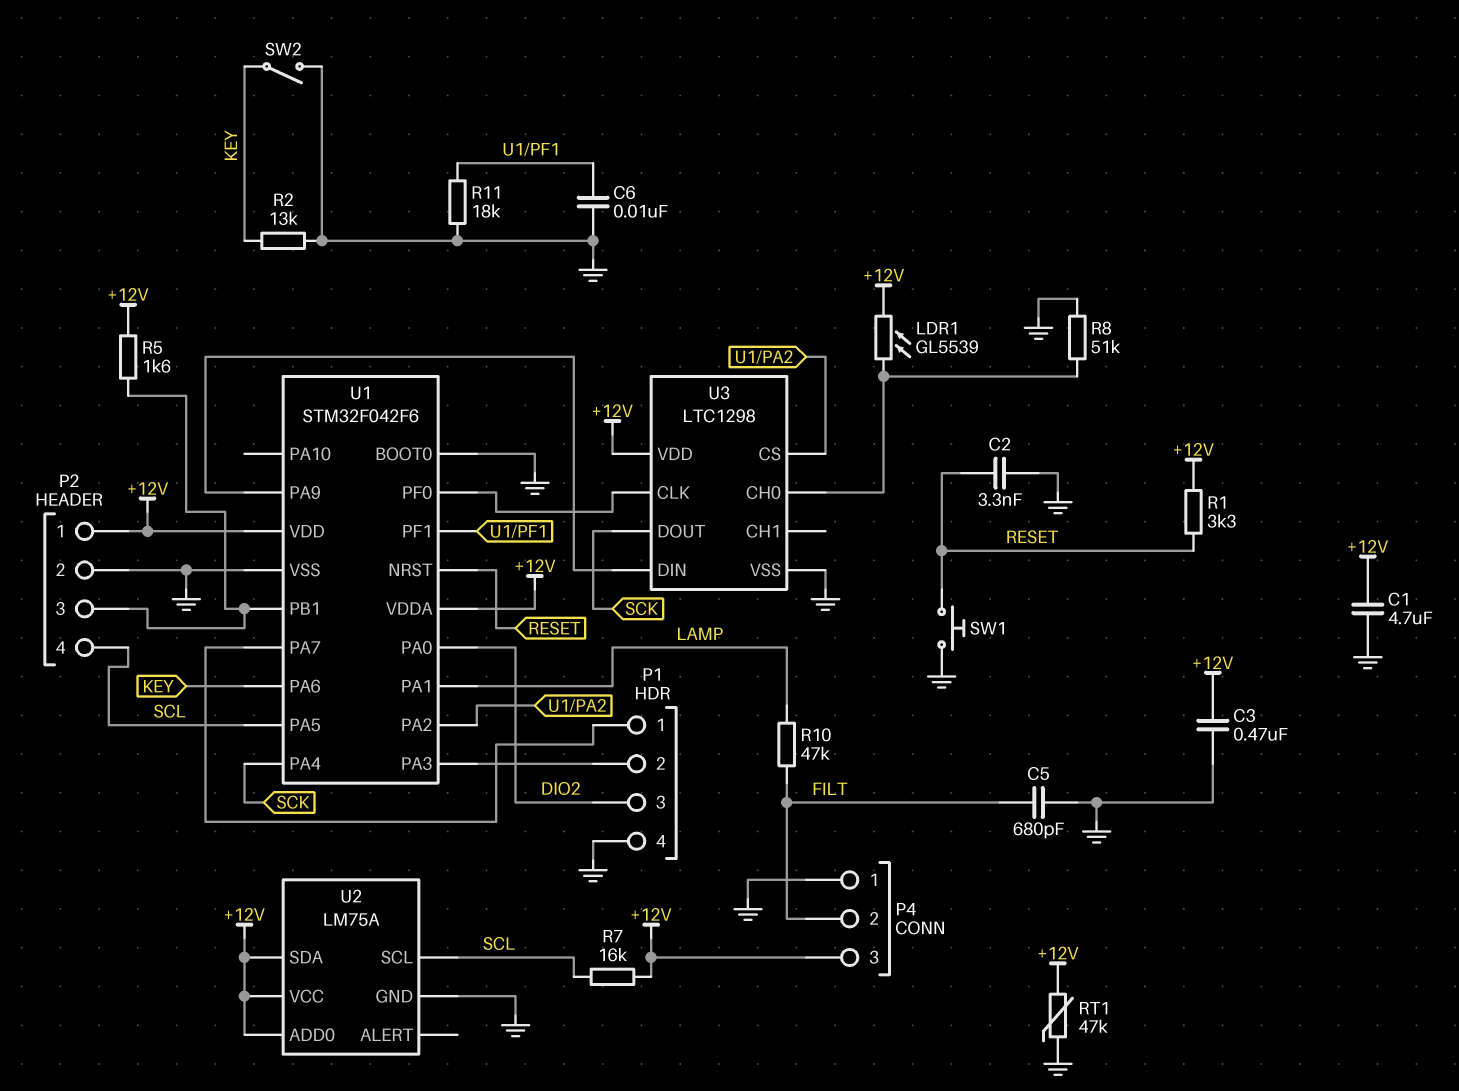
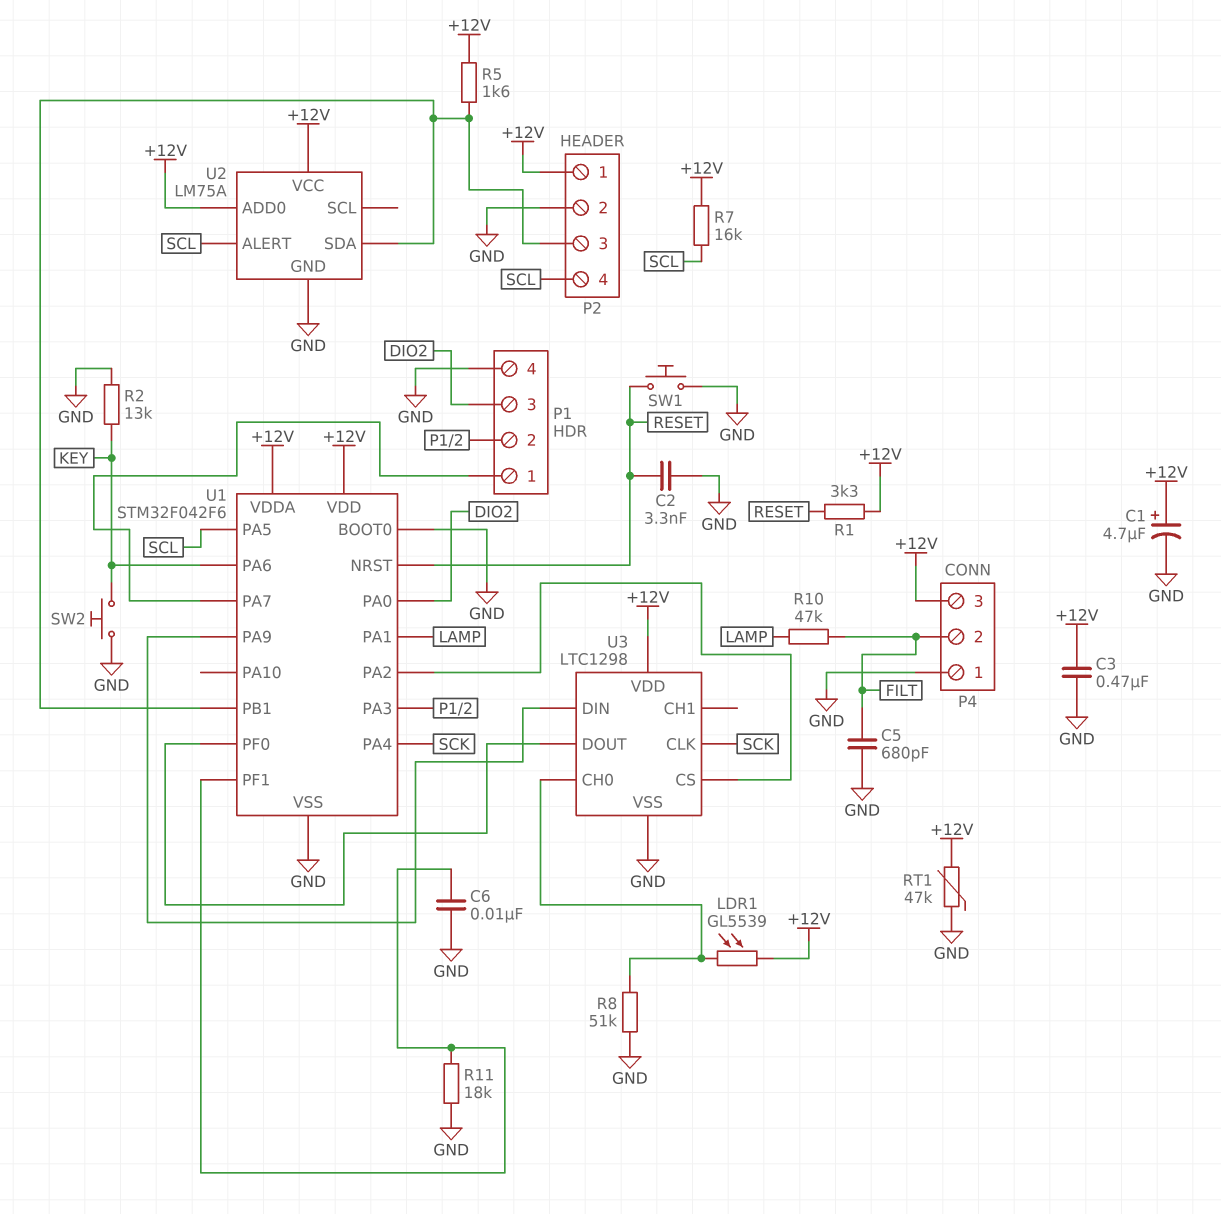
C1: 4.7uF (+12V, GND) -> 4.7uF (plus +12V, minus GND)
SW2: switch (GND, KEY) -> button (GND, KEY)
U2 pin ALERT: none -> SCL
U2 pin SCL: SCL -> none
U2 pin SDA: +12V -> P2/3
U3 pin CLK: U1/PF0 -> SCK
U3 pin DOUT: SCK -> U1/PF0

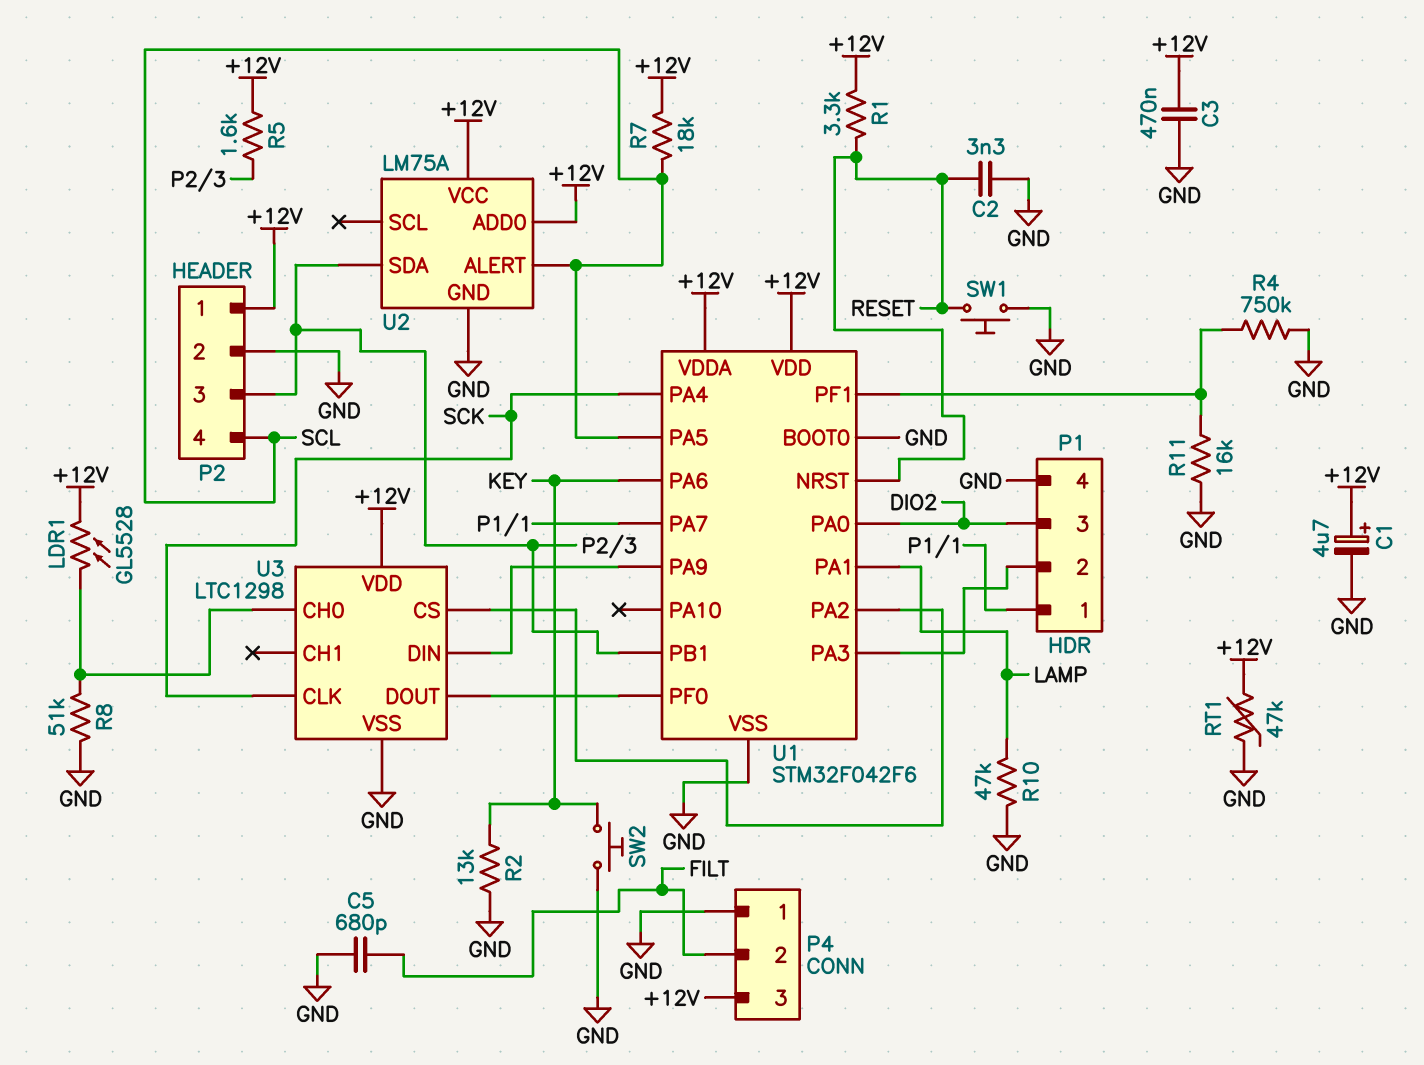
C6: 10nF (GND, U1/PF1) -> none
LDR1: GL5539 (+12V, U3/CH0) -> GL5528 (+12V, U3/CH0)
R4: none -> 750k (GND, U1/PF1)
R7: 16k (+12V, SCL) -> 18k (+12V, SCL)
R10: 47k (FILT, LAMP) -> 47k (GND, LAMP)
R11: 18k (GND, U1/PF1) -> 16k (GND, U1/PF1)

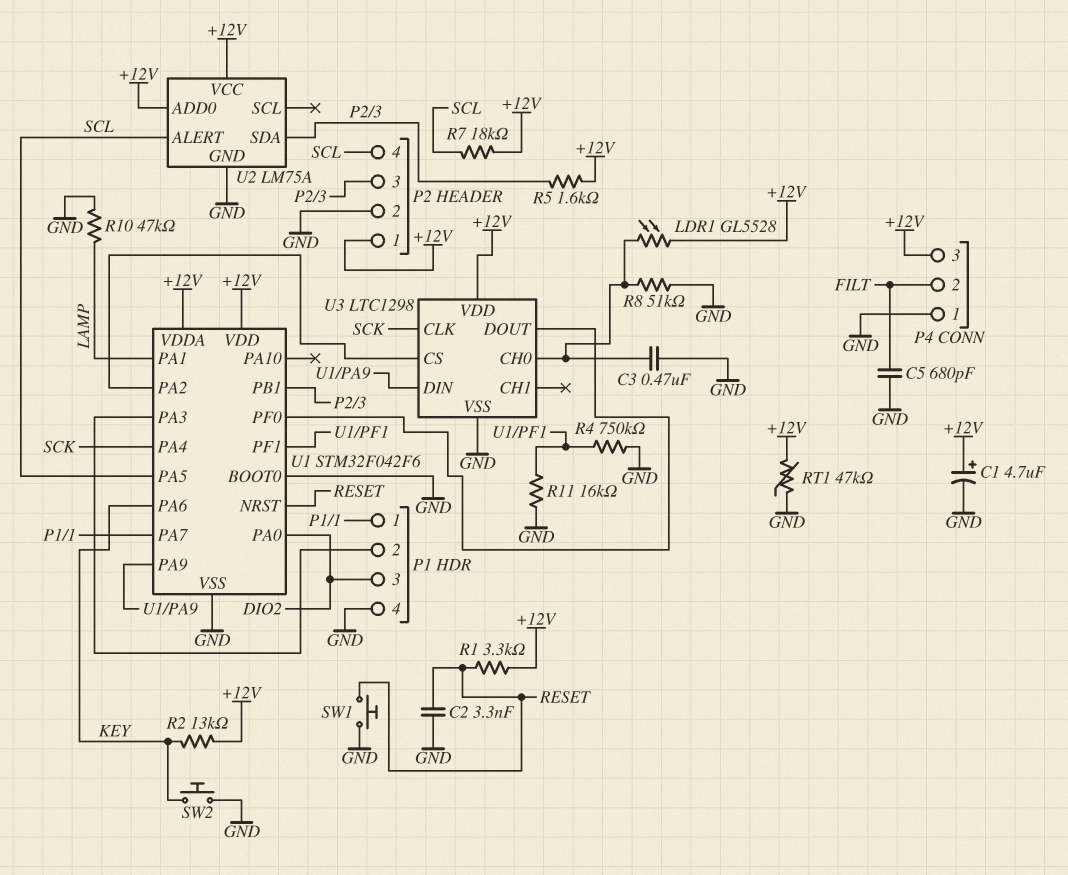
C3: 470nF (+12V, GND) -> 470nF (GND, U3/CH0)
R2: 13k (GND, KEY) -> 13k (+12V, KEY)

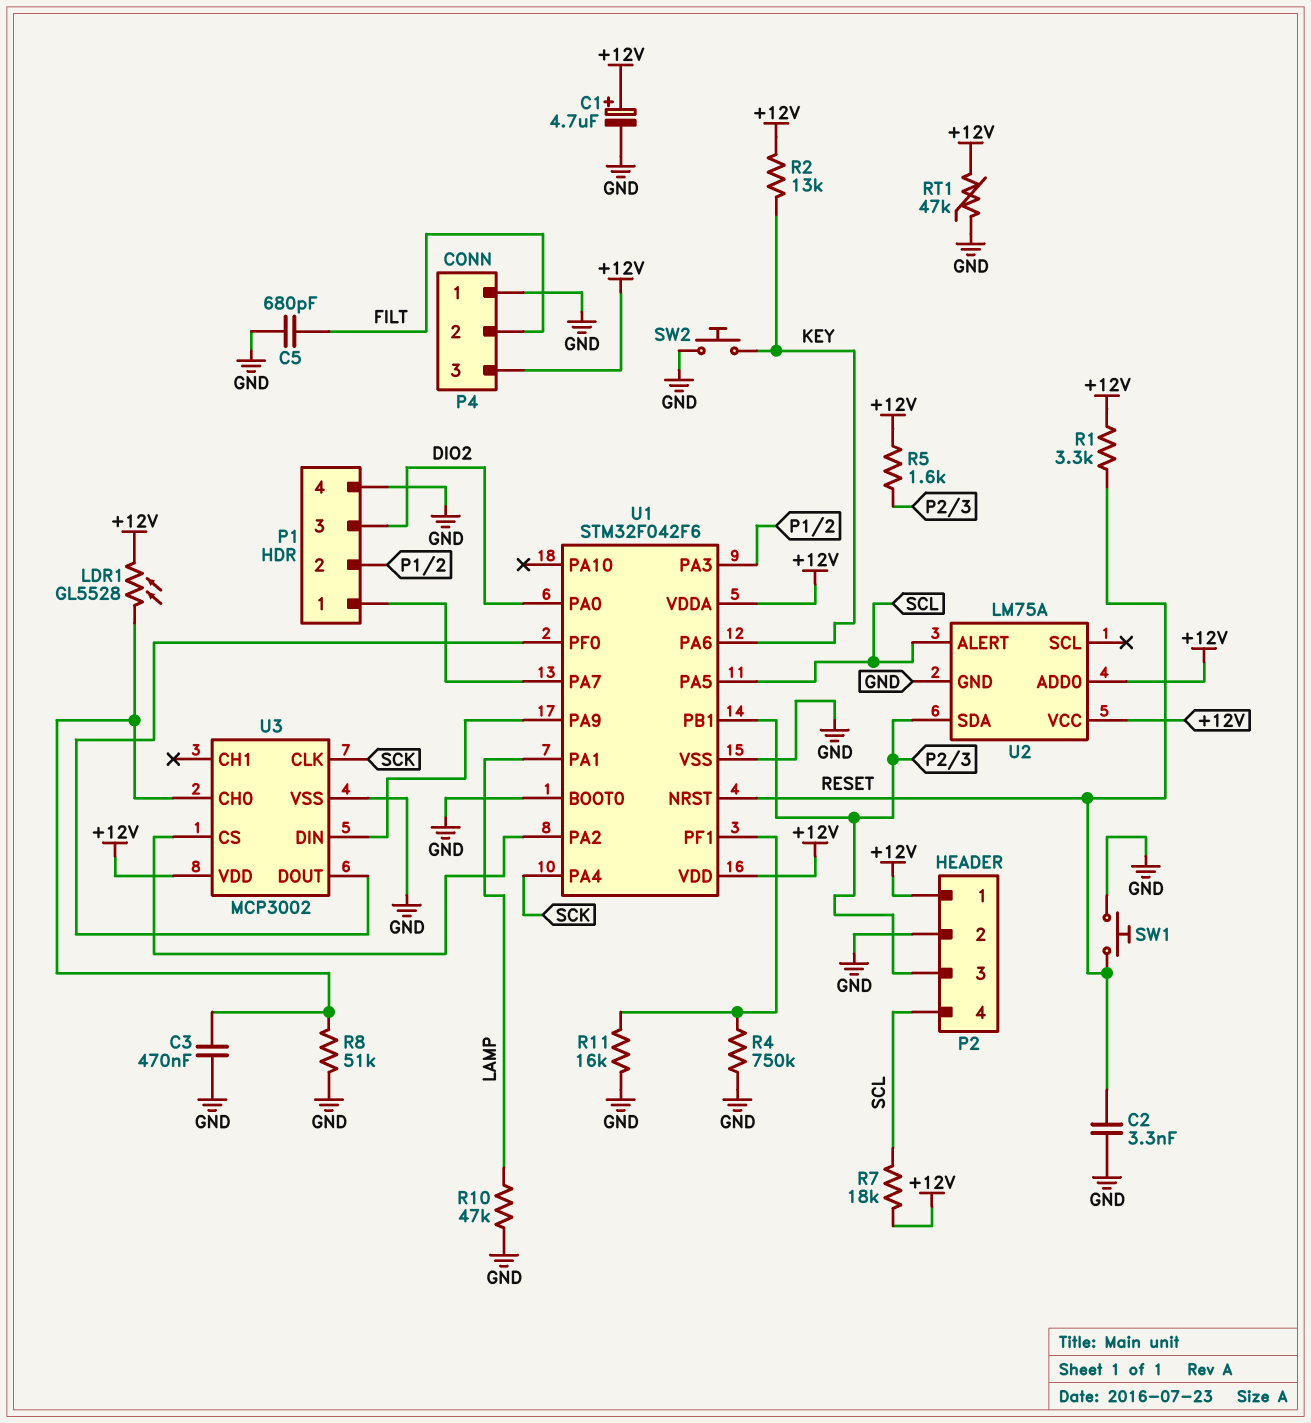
U3: LTC1298 -> MCP3002

